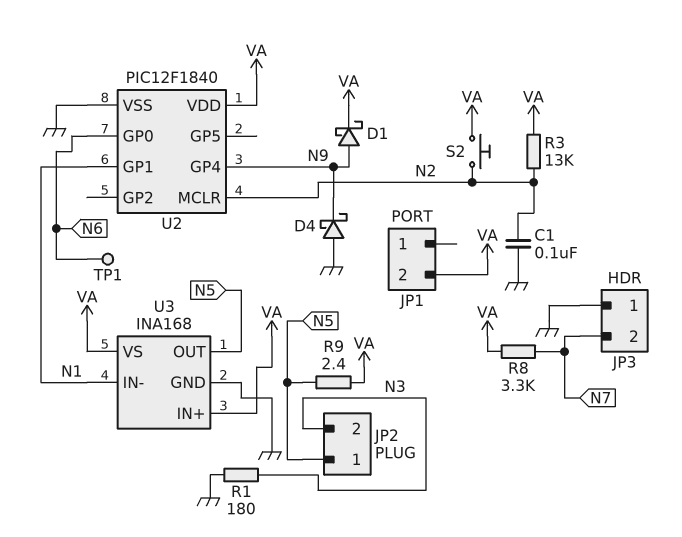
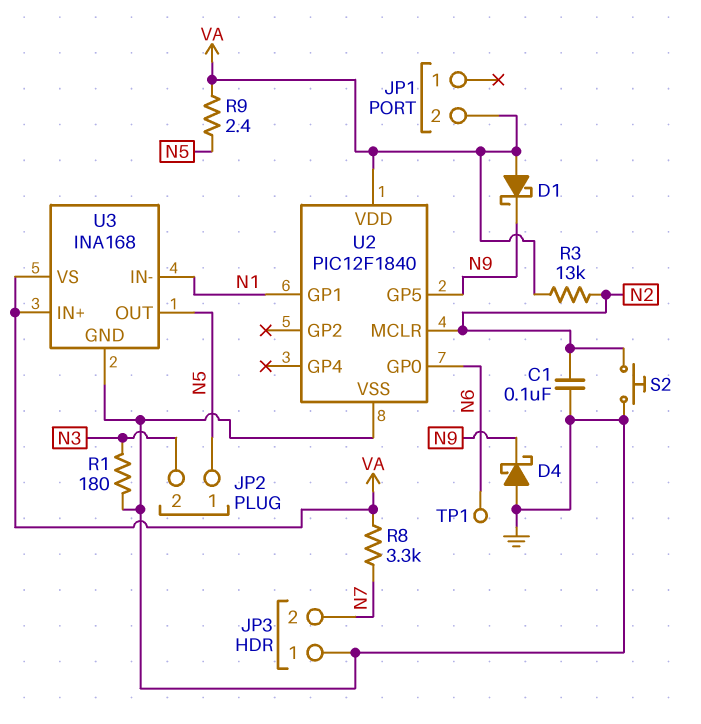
D1: schottky (A N9, K VA) -> schottky (A VA, K N9)
S2: button (N2, VA) -> button (GND, N2)
U2 pin GP4: N9 -> none
U2 pin GP5: none -> N9

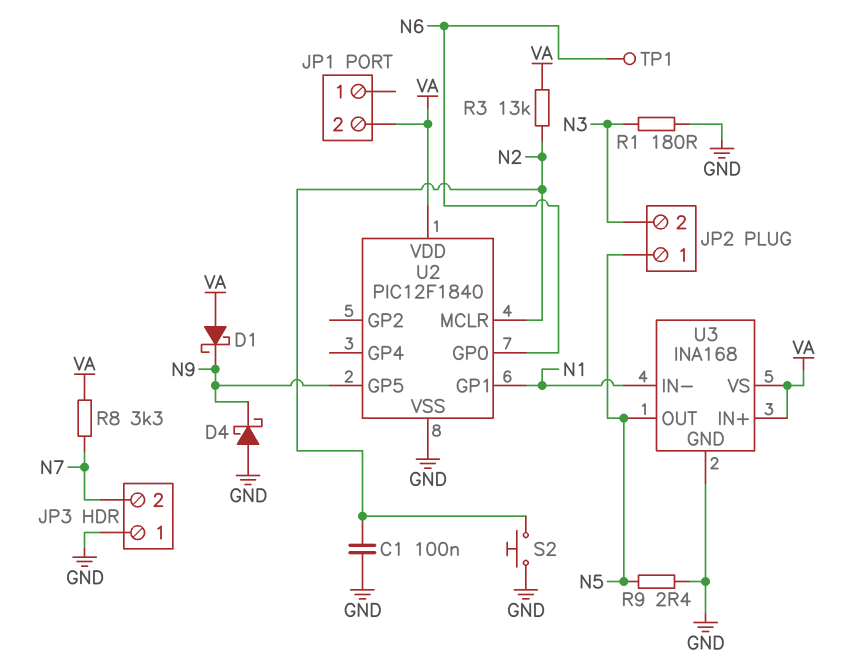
R9: 2.4 (N5, VA) -> 2.4 (GND, N5)

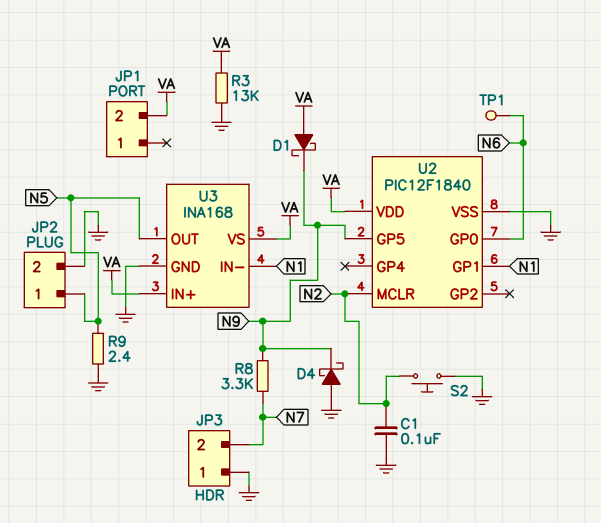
JP2 pin 2: N3 -> GND
R1: 180 (GND, N3) -> none
R3: 13k (N2, VA) -> 13k (GND, VA)
R8: 3.3k (N7, VA) -> 3.3k (N7, N9)

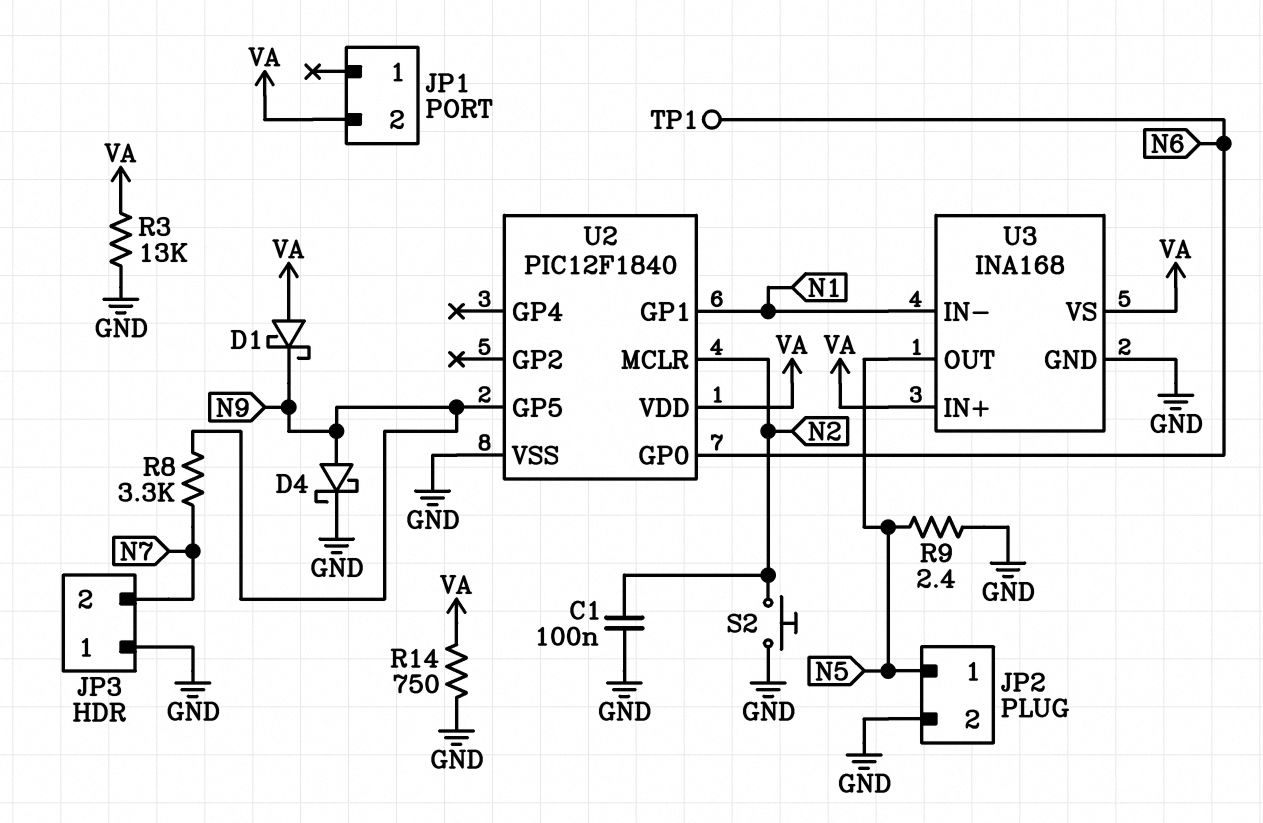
D4: schottky (A GND, K N9) -> schottky (A N9, K GND)
R14: none -> 750 (GND, VA)

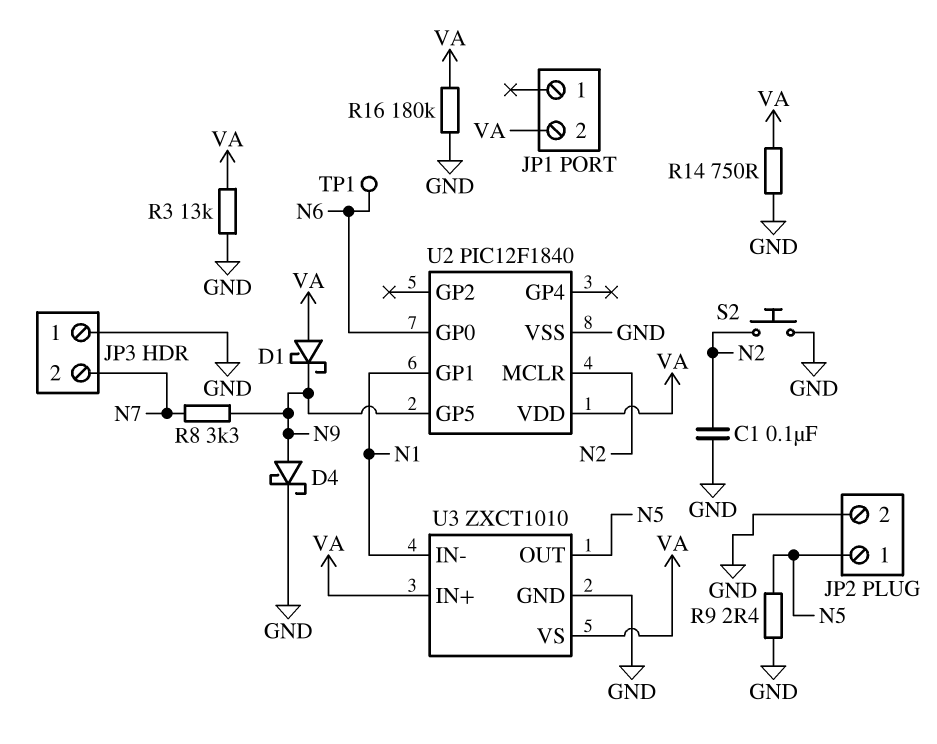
R16: none -> 180k (GND, VA)
U3: INA168 -> ZXCT1010

